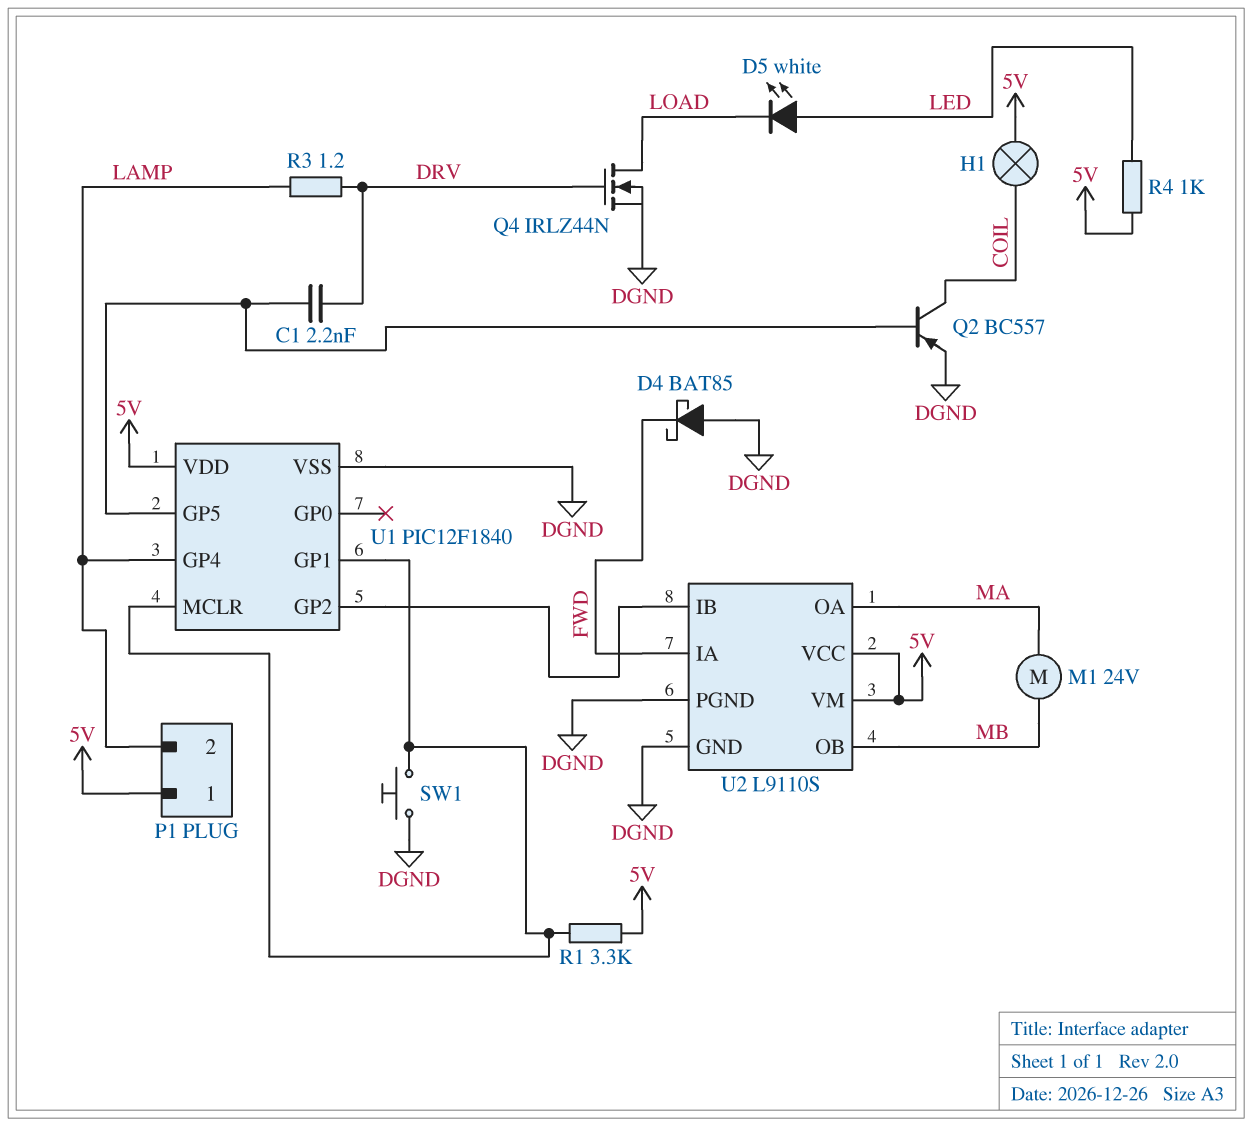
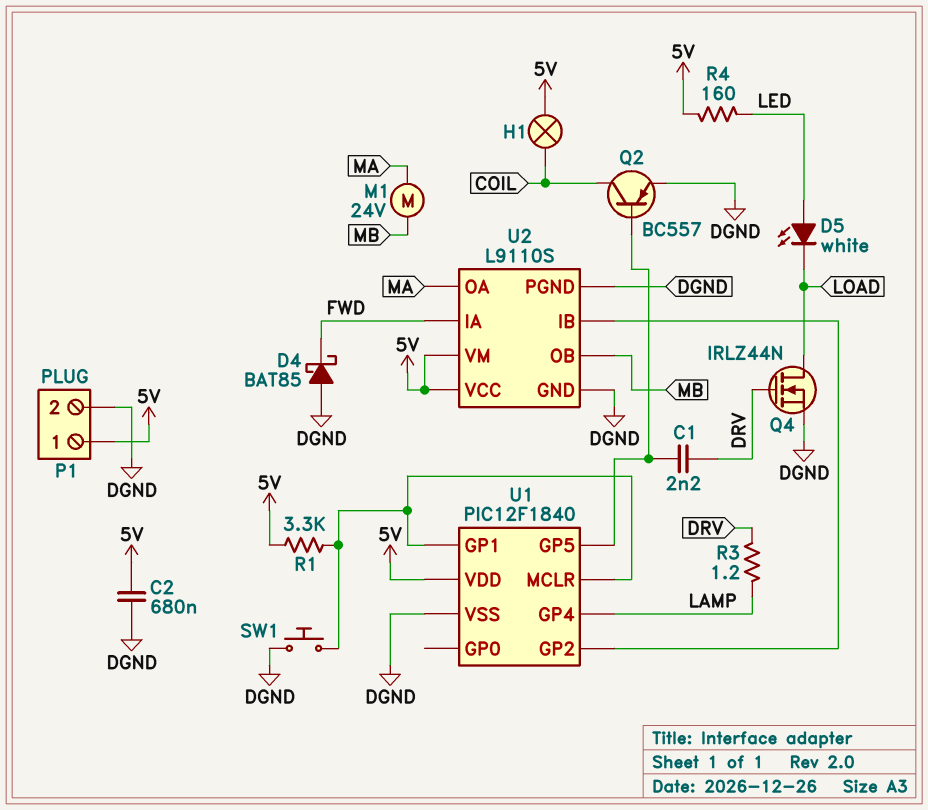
C2: none -> 680nF (5V, DGND)
P1 pin 2: LAMP -> DGND
R4: 1k (5V, LED) -> 160 (5V, LED)

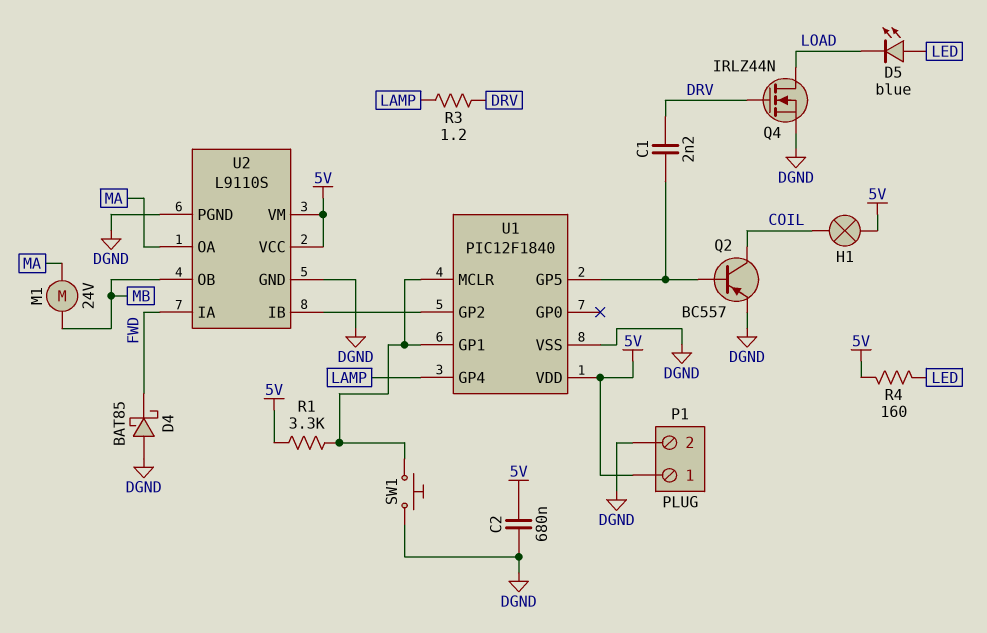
D5: LED white (A LED, K LOAD) -> LED blue (A LED, K LOAD)

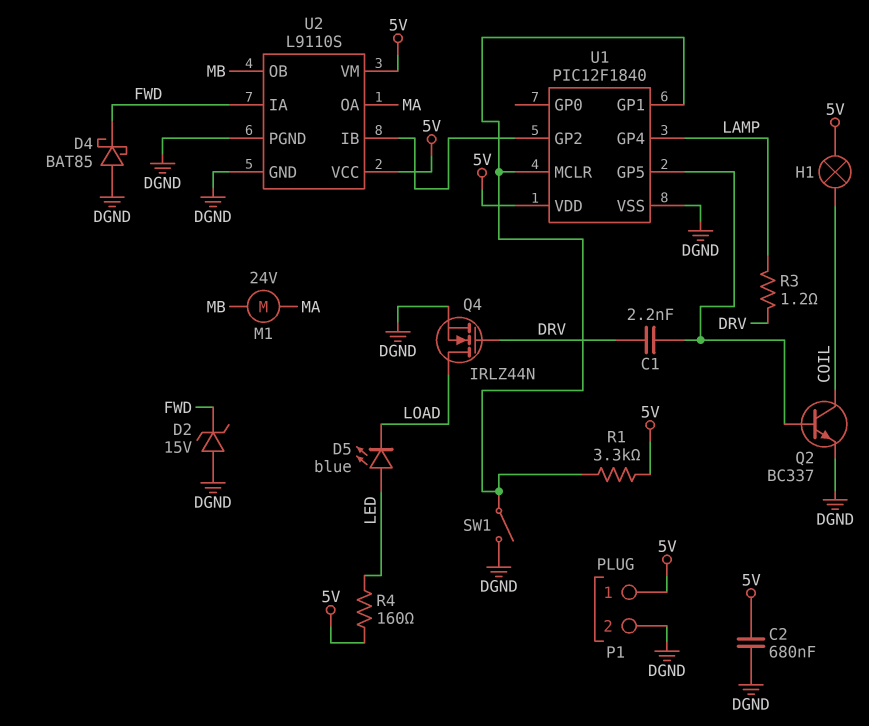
D2: none -> zener 15V (A DGND, K FWD)
Q2: PNP BC557 (B U1/GP5, C COIL, E DGND) -> NPN BC337 (B U1/GP5, C COIL, E DGND)
SW1: button (DGND, U1/GP1) -> switch (DGND, U1/GP1)

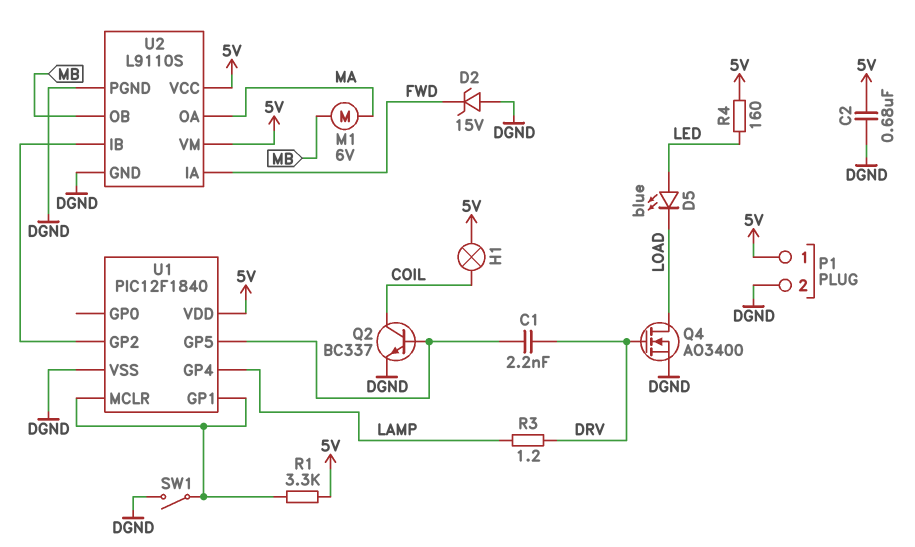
D4: schottky BAT85 (A DGND, K FWD) -> none
M1: motor 24V (MA, MB) -> motor 6V (MA, MB)
Q4: NMOS IRLZ44N (G DRV, D LOAD, S DGND) -> NMOS AO3400 (G DRV, D LOAD, S DGND)

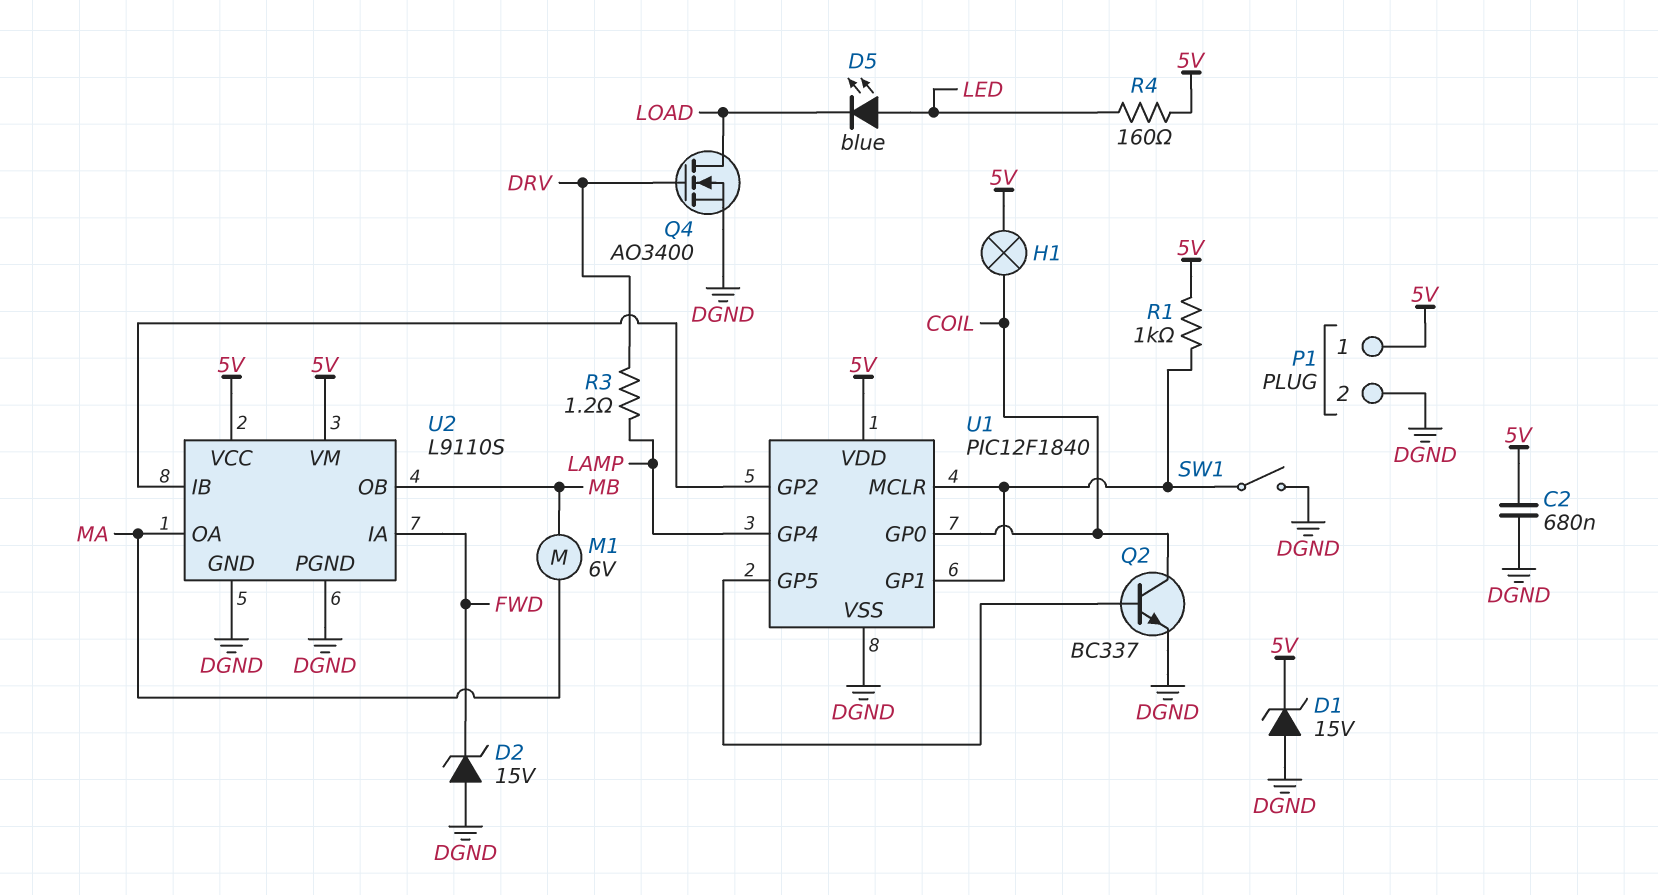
C1: 2.2nF (DRV, U1/GP5) -> none
D1: none -> zener 15V (A DGND, K 5V)
R1: 3.3k (5V, U1/GP1) -> 1k (5V, U1/GP1)
U1 pin GP0: none -> COIL

